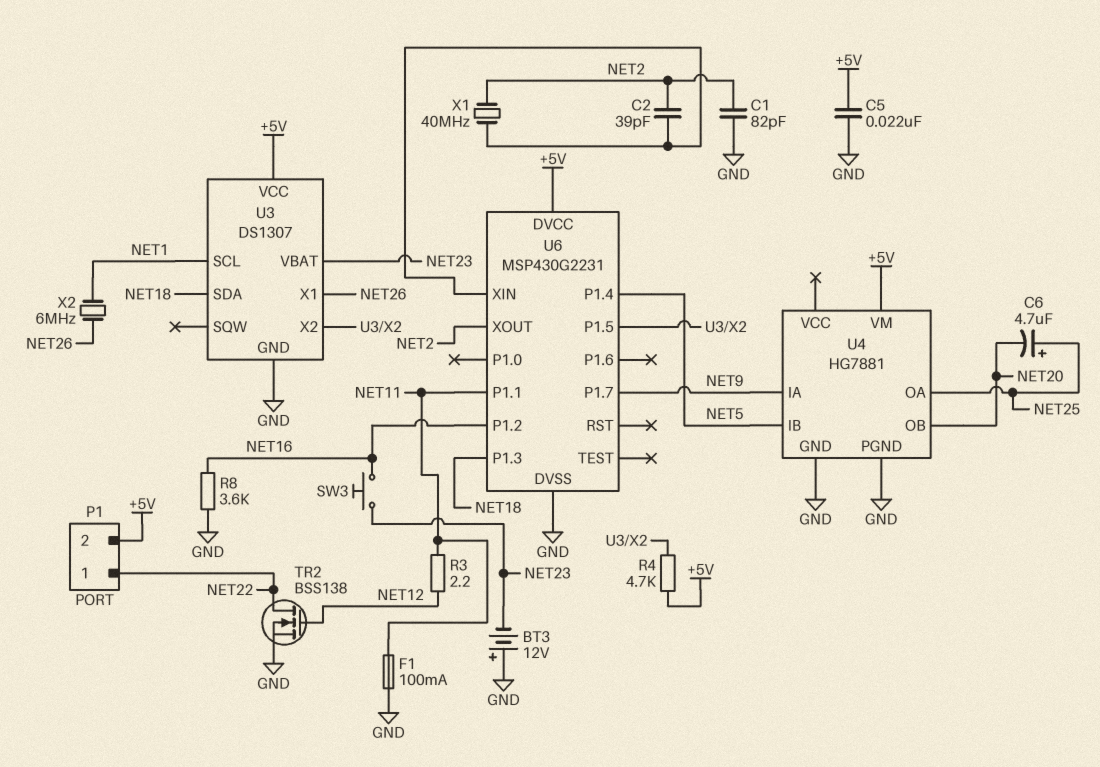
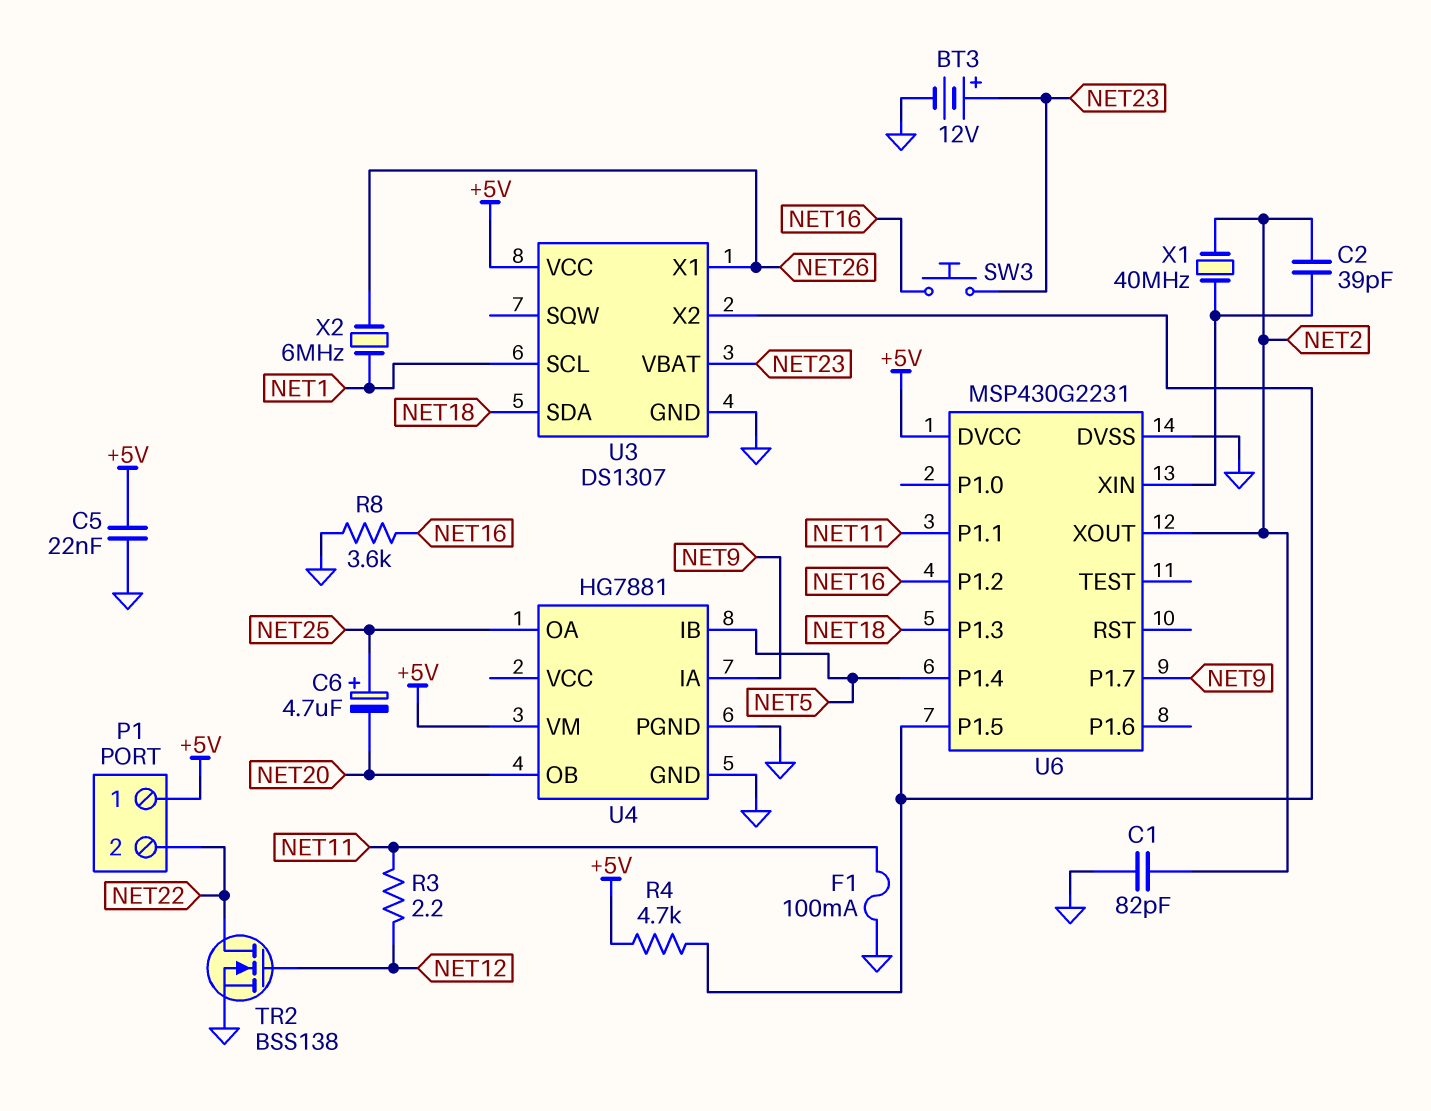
BT3: 12V (plus GND, minus NET23) -> 12V (plus NET23, minus GND)
P1 pin 1: NET22 -> +5V
P1 pin 2: +5V -> NET22

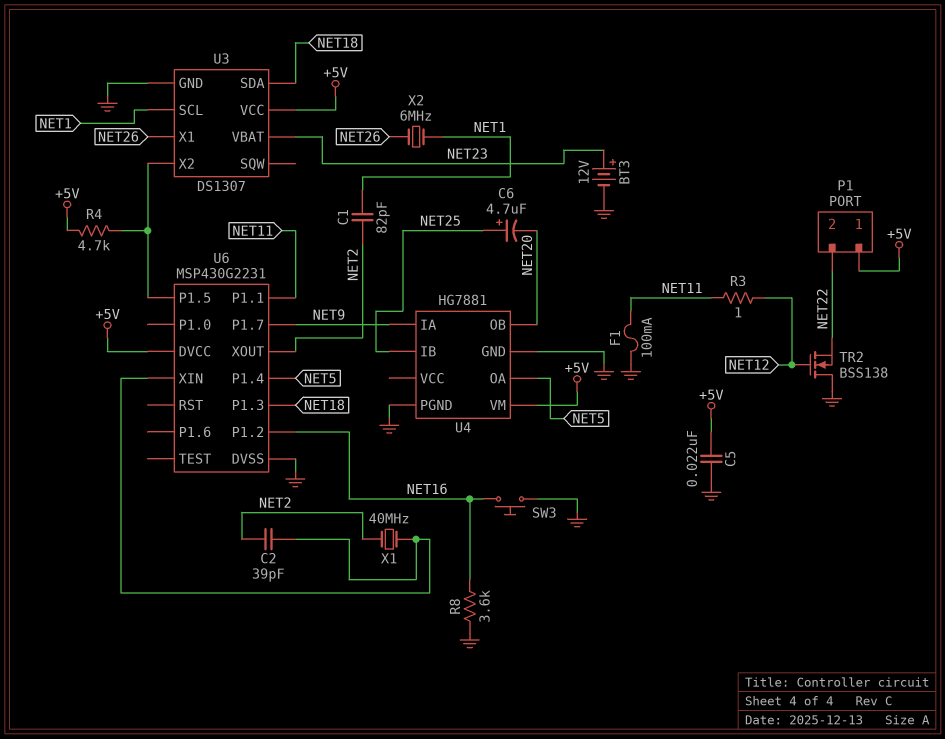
C1: 82pF (GND, NET2) -> 82pF (NET1, NET2)
R3: 2.2 (NET11, NET12) -> 1 (NET11, NET12)
SW3: button (NET16, NET23) -> button (GND, NET16)
TR2: NMOS BSS138 (G NET12, D NET22, S GND) -> NMOS BSS138 (G NET12, D GND, S NET22)
U4 pin IB: NET5 -> NET25
U4 pin OA: NET25 -> NET5

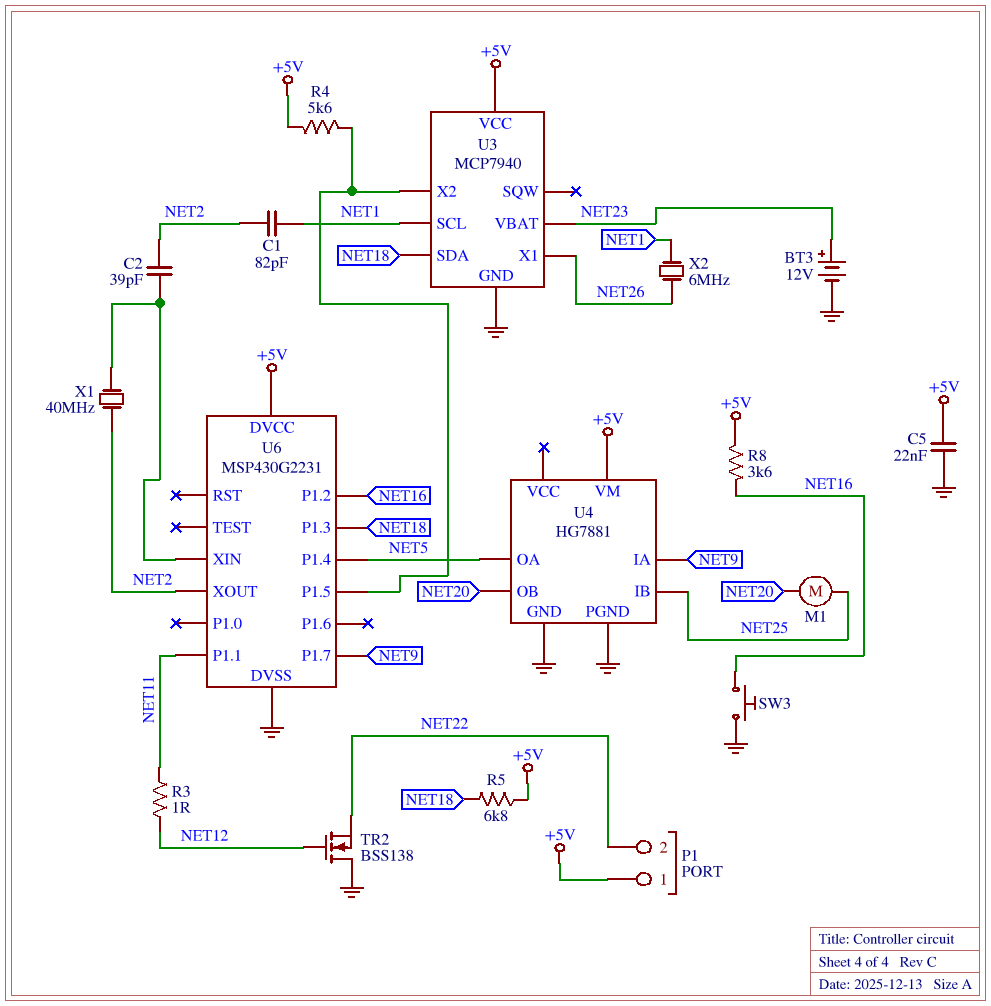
C6: 4.7uF (plus NET25, minus NET20) -> none
F1: 100mA (GND, NET11) -> none
M1: none -> motor (NET20, NET25)
R4: 4.7k (+5V, U3/X2) -> 5.6k (+5V, U3/X2)
R5: none -> 6.8k (+5V, NET18)
R8: 3.6k (GND, NET16) -> 3.6k (+5V, NET16)
U3: DS1307 -> MCP7940

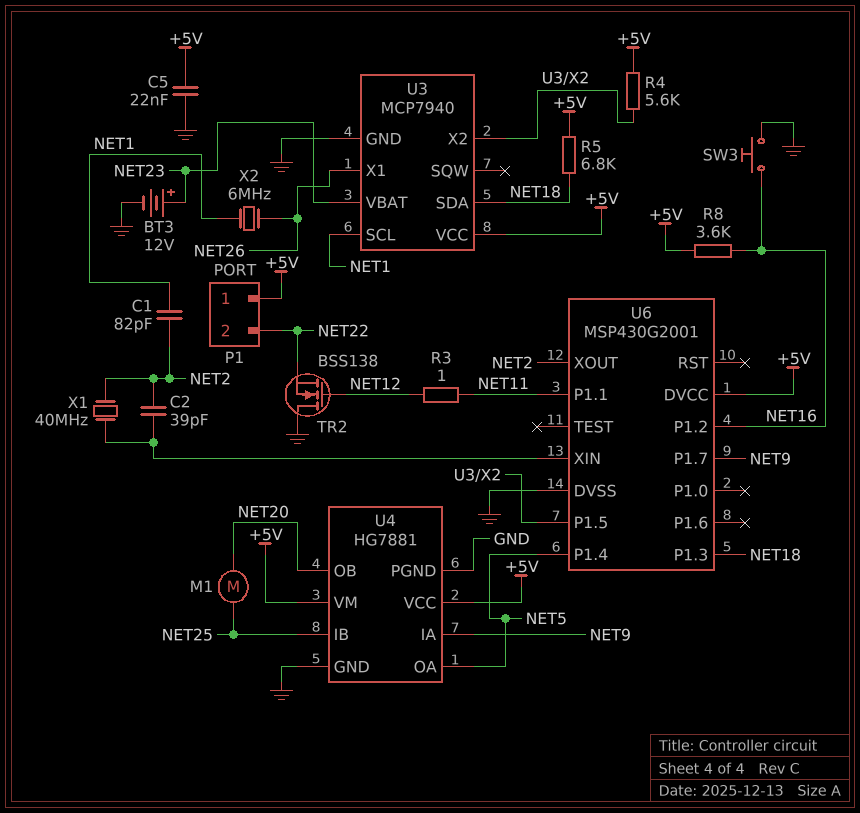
U4 pin VCC: none -> +5V
U6: MSP430G2231 -> MSP430G2001

